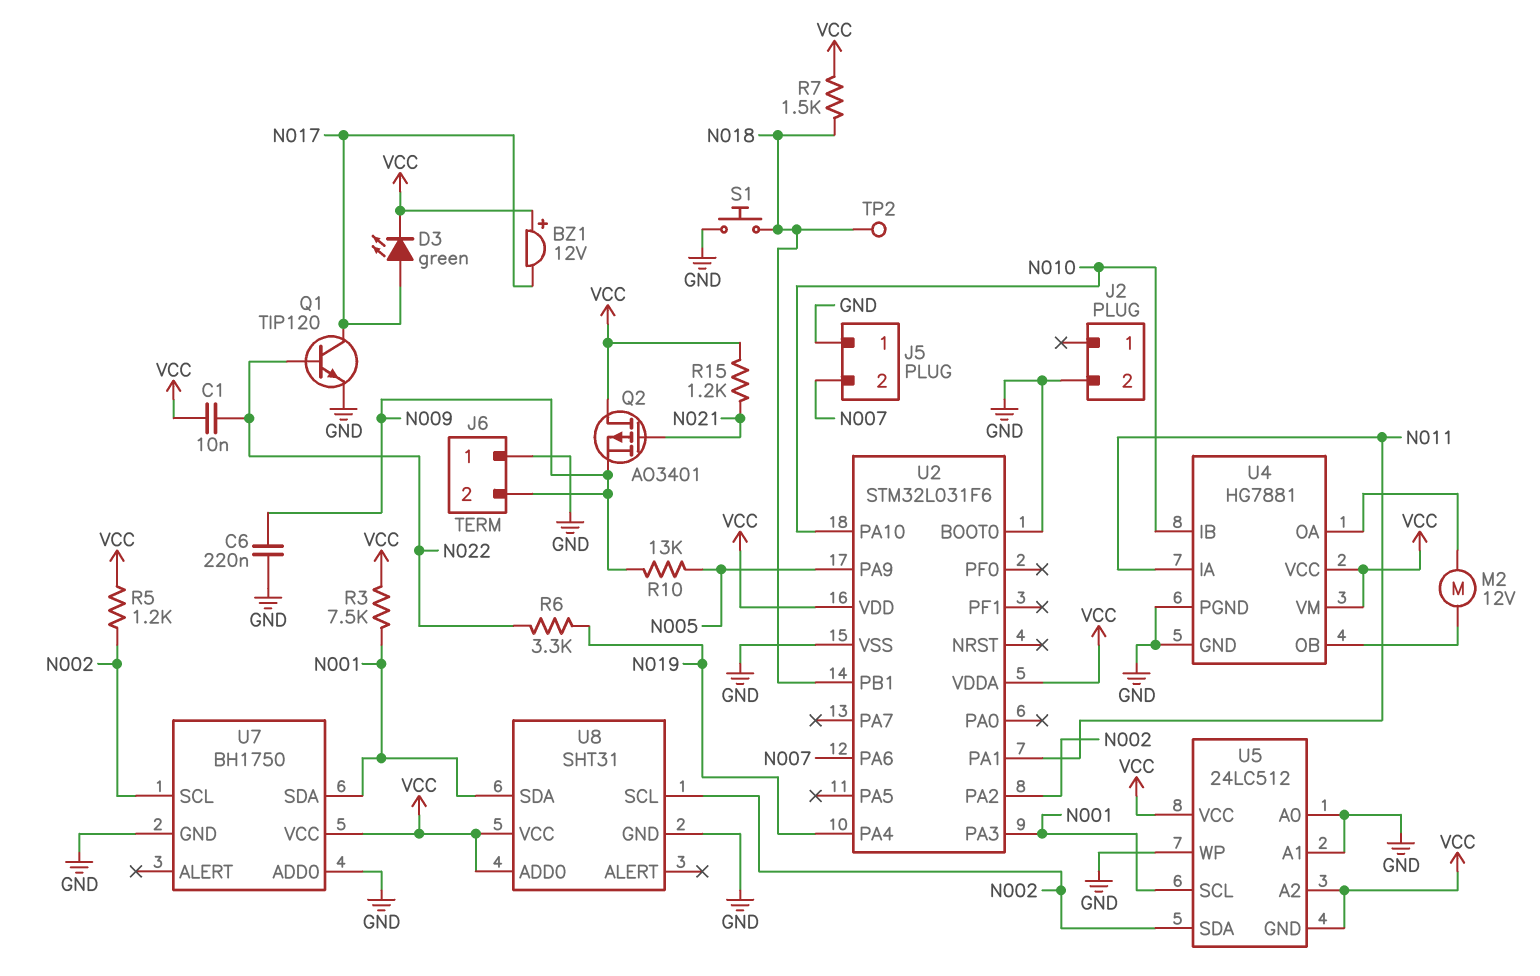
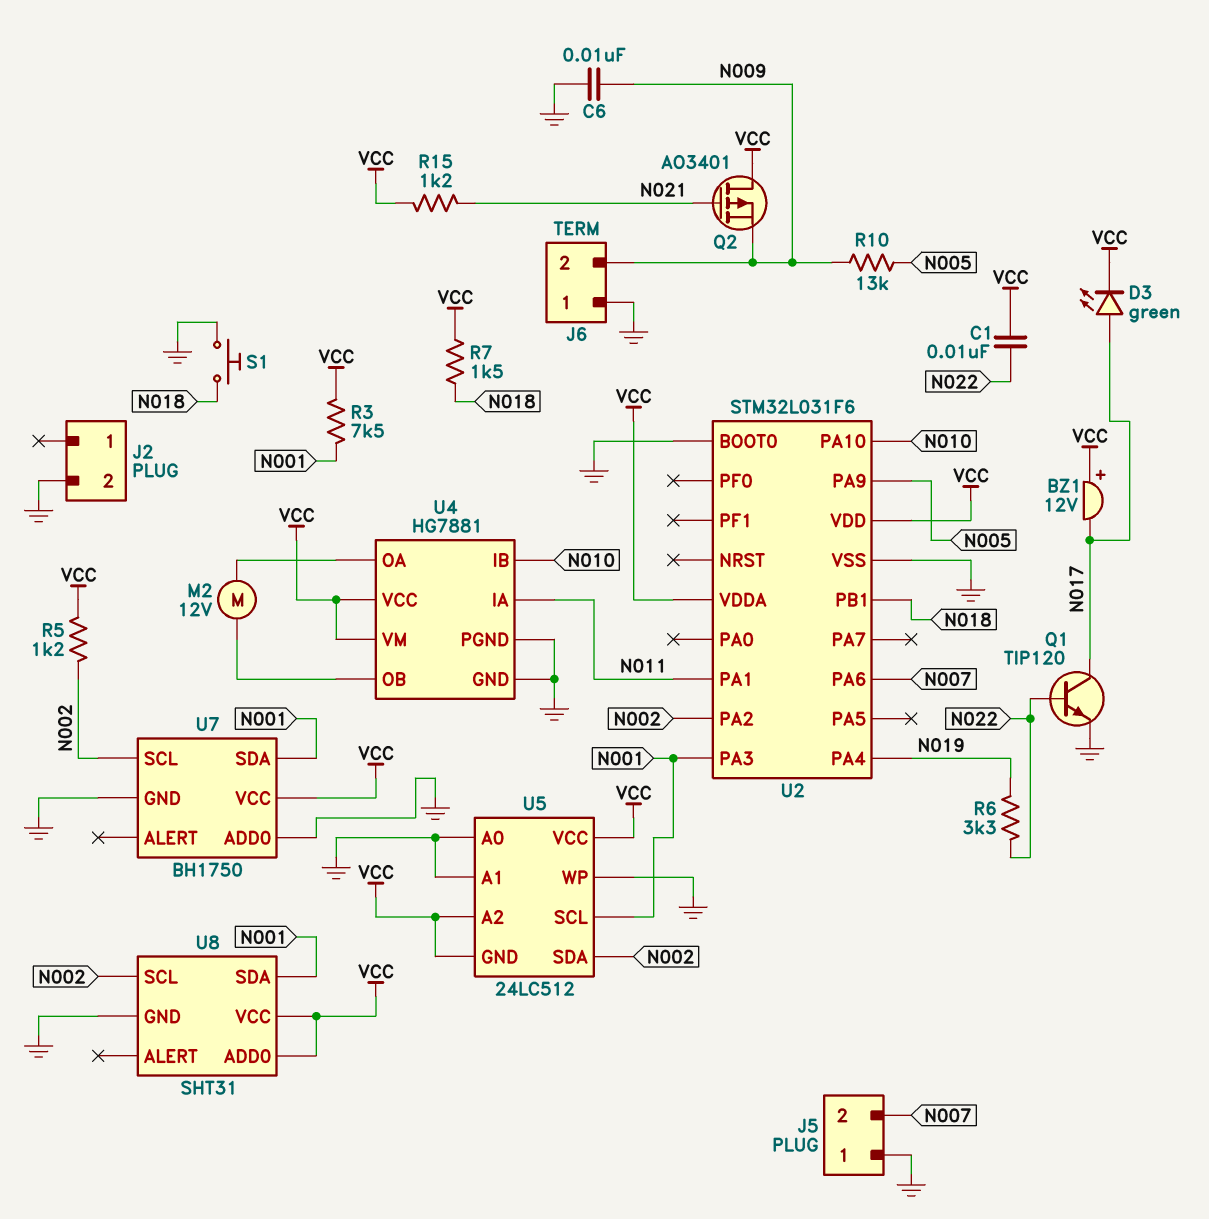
C6: 220nF (GND, N009) -> 10nF (GND, N009)
TP2: test point (N018) -> none

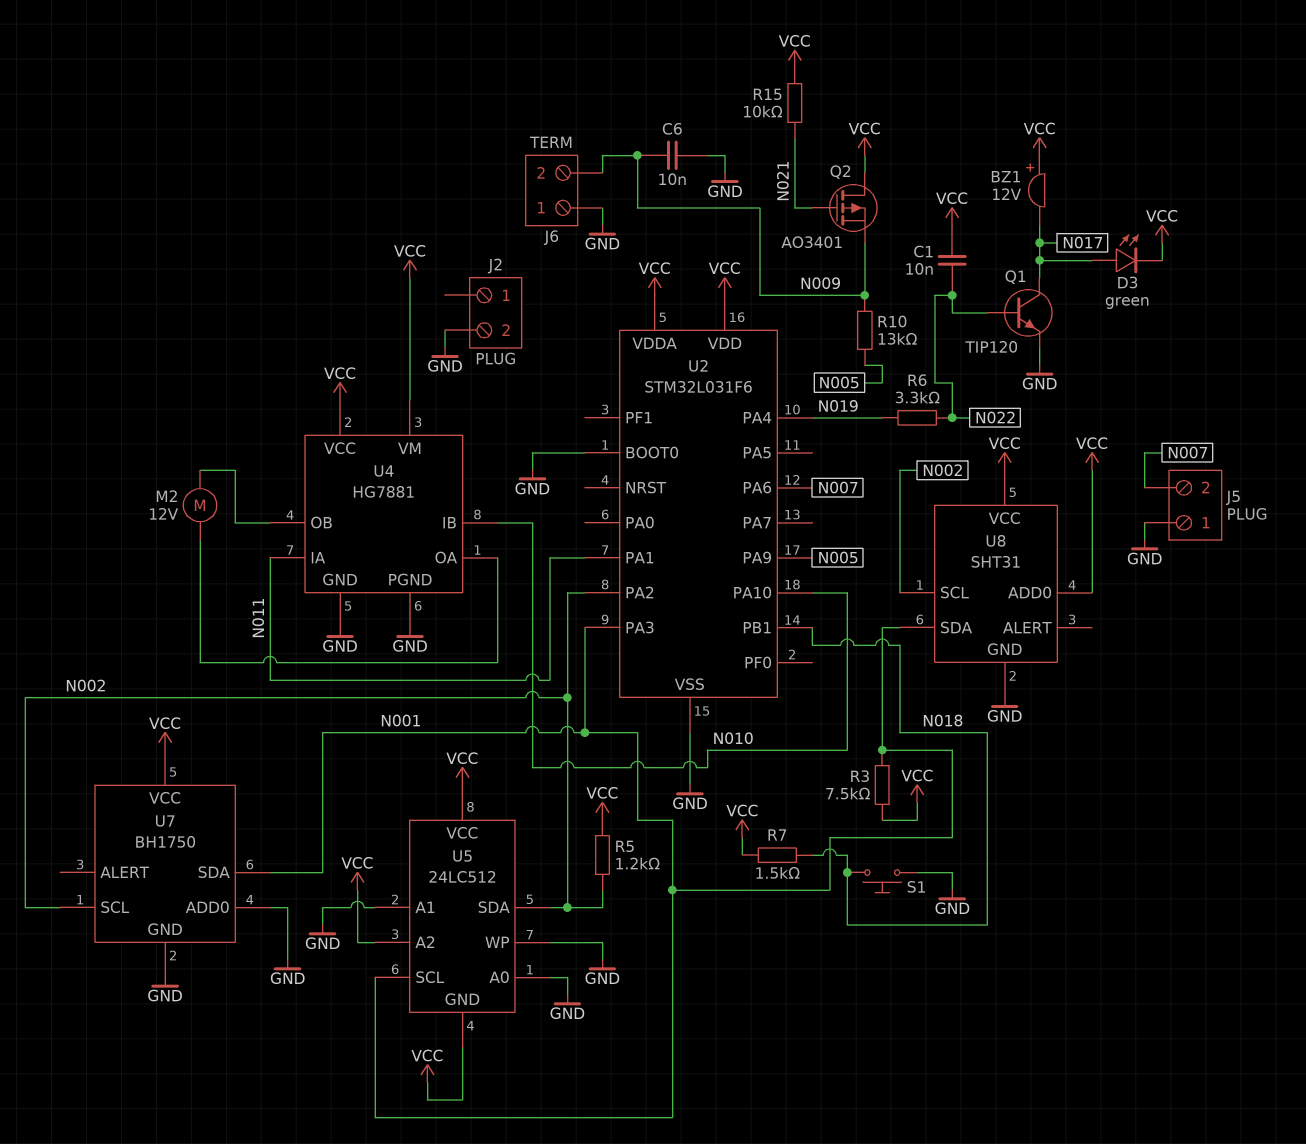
R15: 1.2k (N021, VCC) -> 10k (N021, VCC)

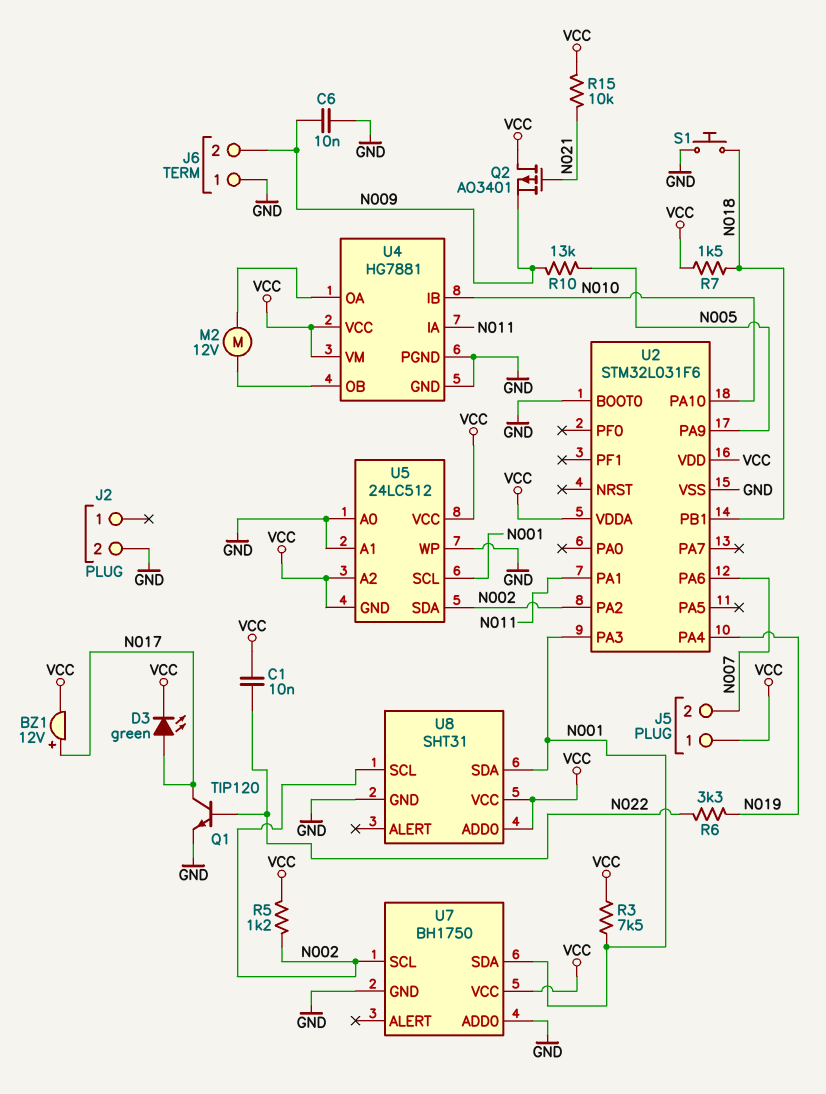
BZ1: buzzer 12V (plus VCC, minus N017) -> buzzer 12V (plus N017, minus VCC)
J5 pin 1: GND -> VCC

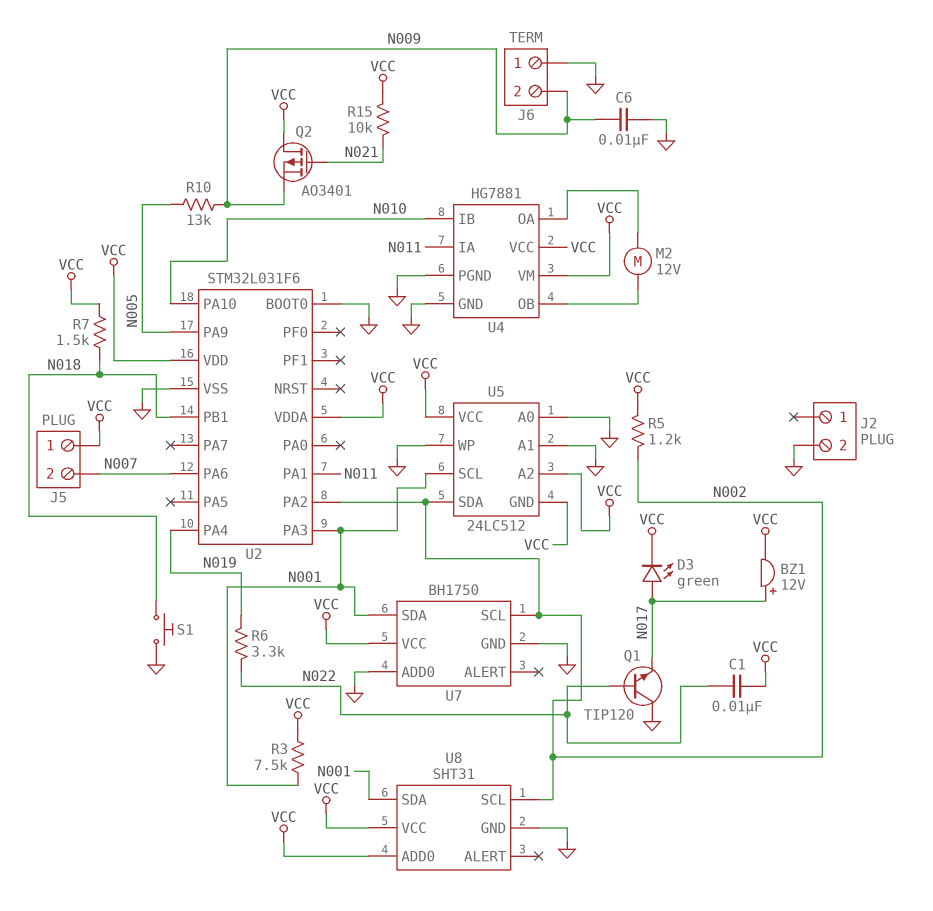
Q1: NPN TIP120 (B N022, C N017, E GND) -> NPN TIP120 (B N022, C GND, E N017)

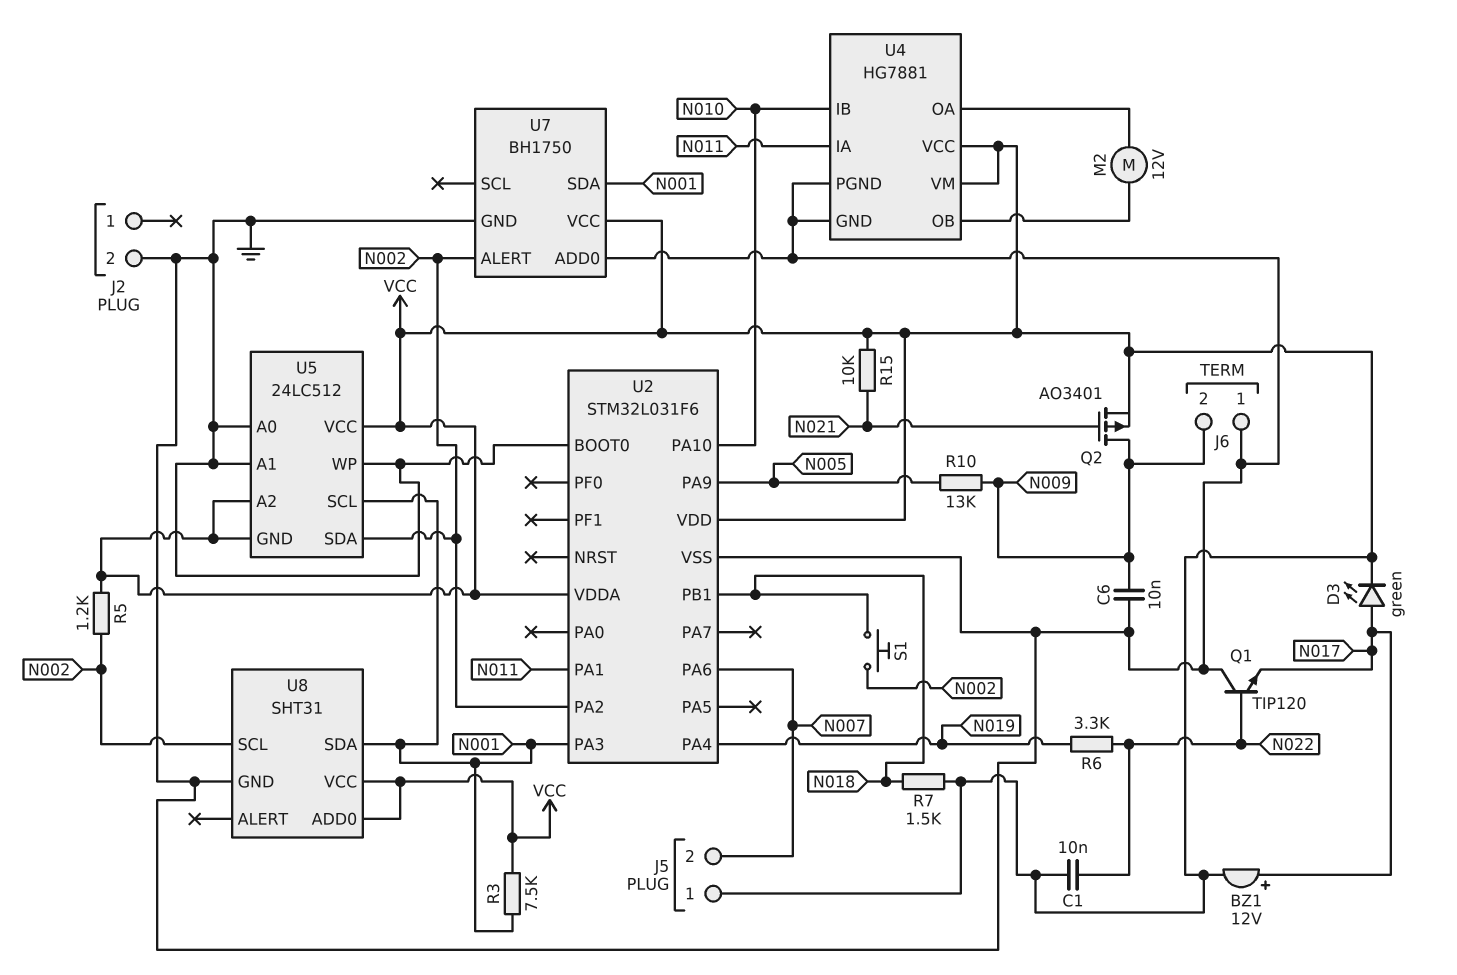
Q2: PMOS AO3401 (G N021, D VCC, S N009) -> PMOS AO3401 (G N021, D N009, S VCC)
S1: button (GND, N018) -> button (N002, N018)
U7 pin ALERT: none -> N002
U7 pin SCL: N002 -> none

